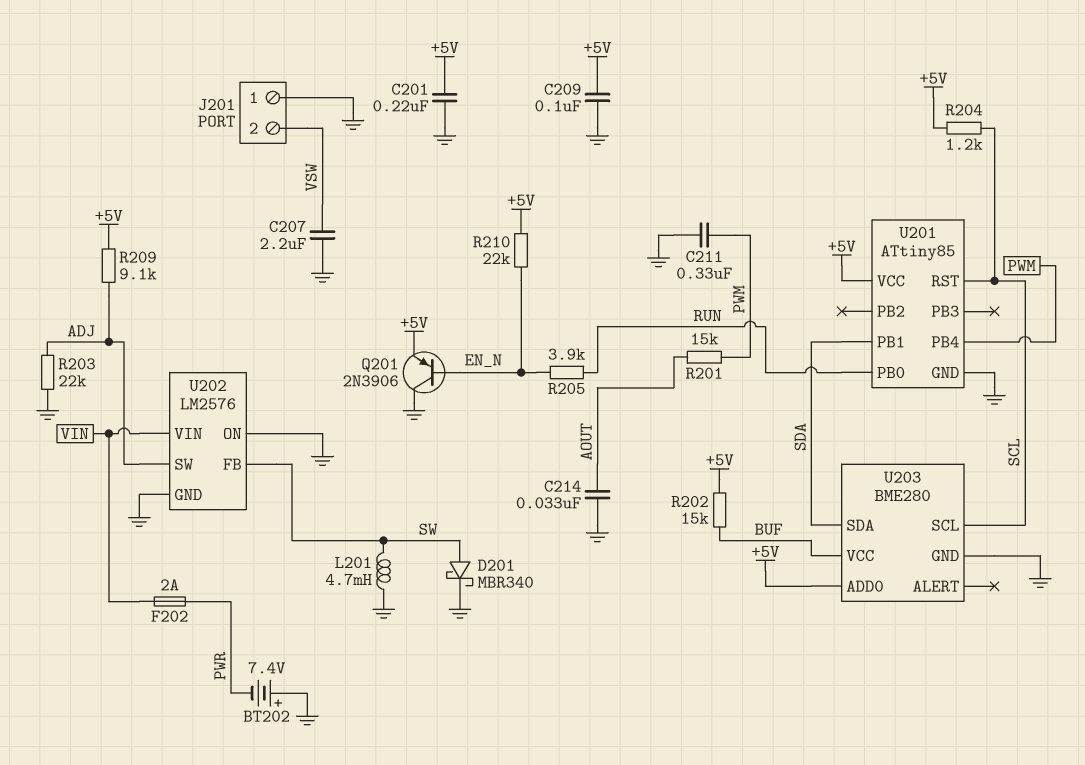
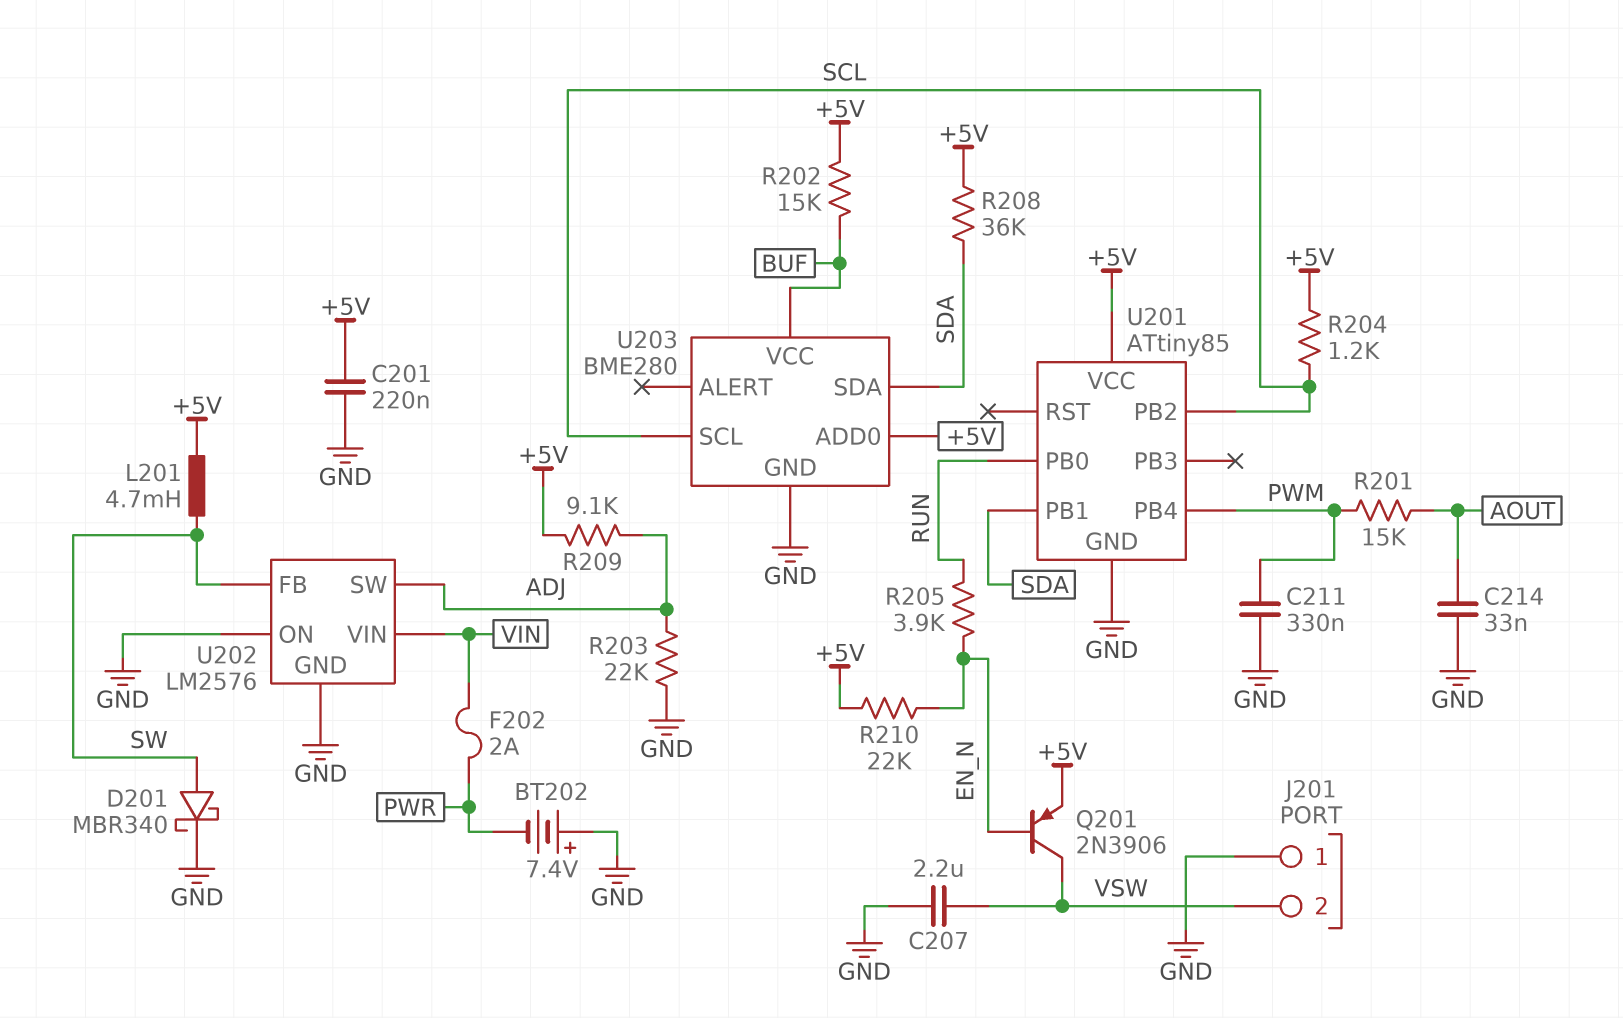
C209: 100nF (+5V, GND) -> none
L201: 4.7mH (GND, SW) -> 4.7mH (+5V, SW)
Q201: PNP 2N3906 (B EN_N, C GND, E +5V) -> PNP 2N3906 (B EN_N, C VSW, E +5V)
R208: none -> 36k (+5V, SDA)
U201 pin PB2: none -> SCL
U201 pin RST: SCL -> none

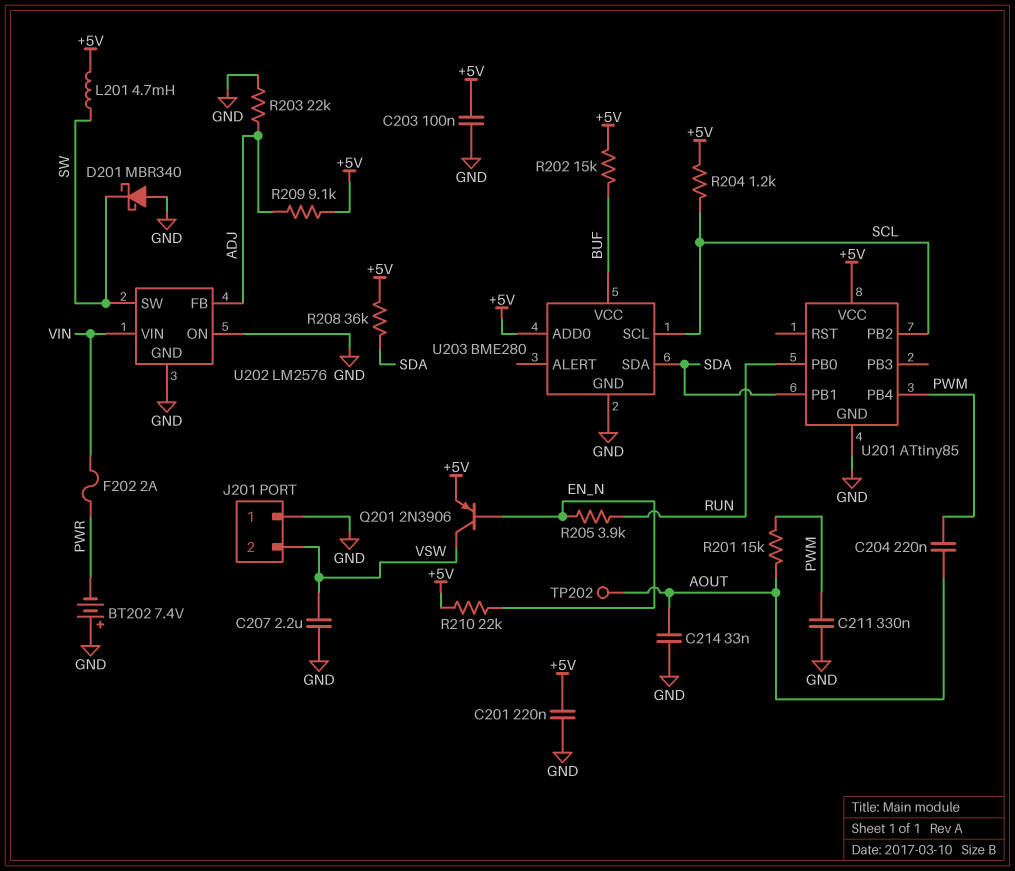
C203: none -> 100nF (+5V, GND)
C204: none -> 220nF (AOUT, PWM)
D201: schottky MBR340 (A SW, K GND) -> schottky MBR340 (A GND, K SW)
TP202: none -> test point (AOUT)
U202 pin FB: SW -> ADJ
U202 pin SW: ADJ -> SW

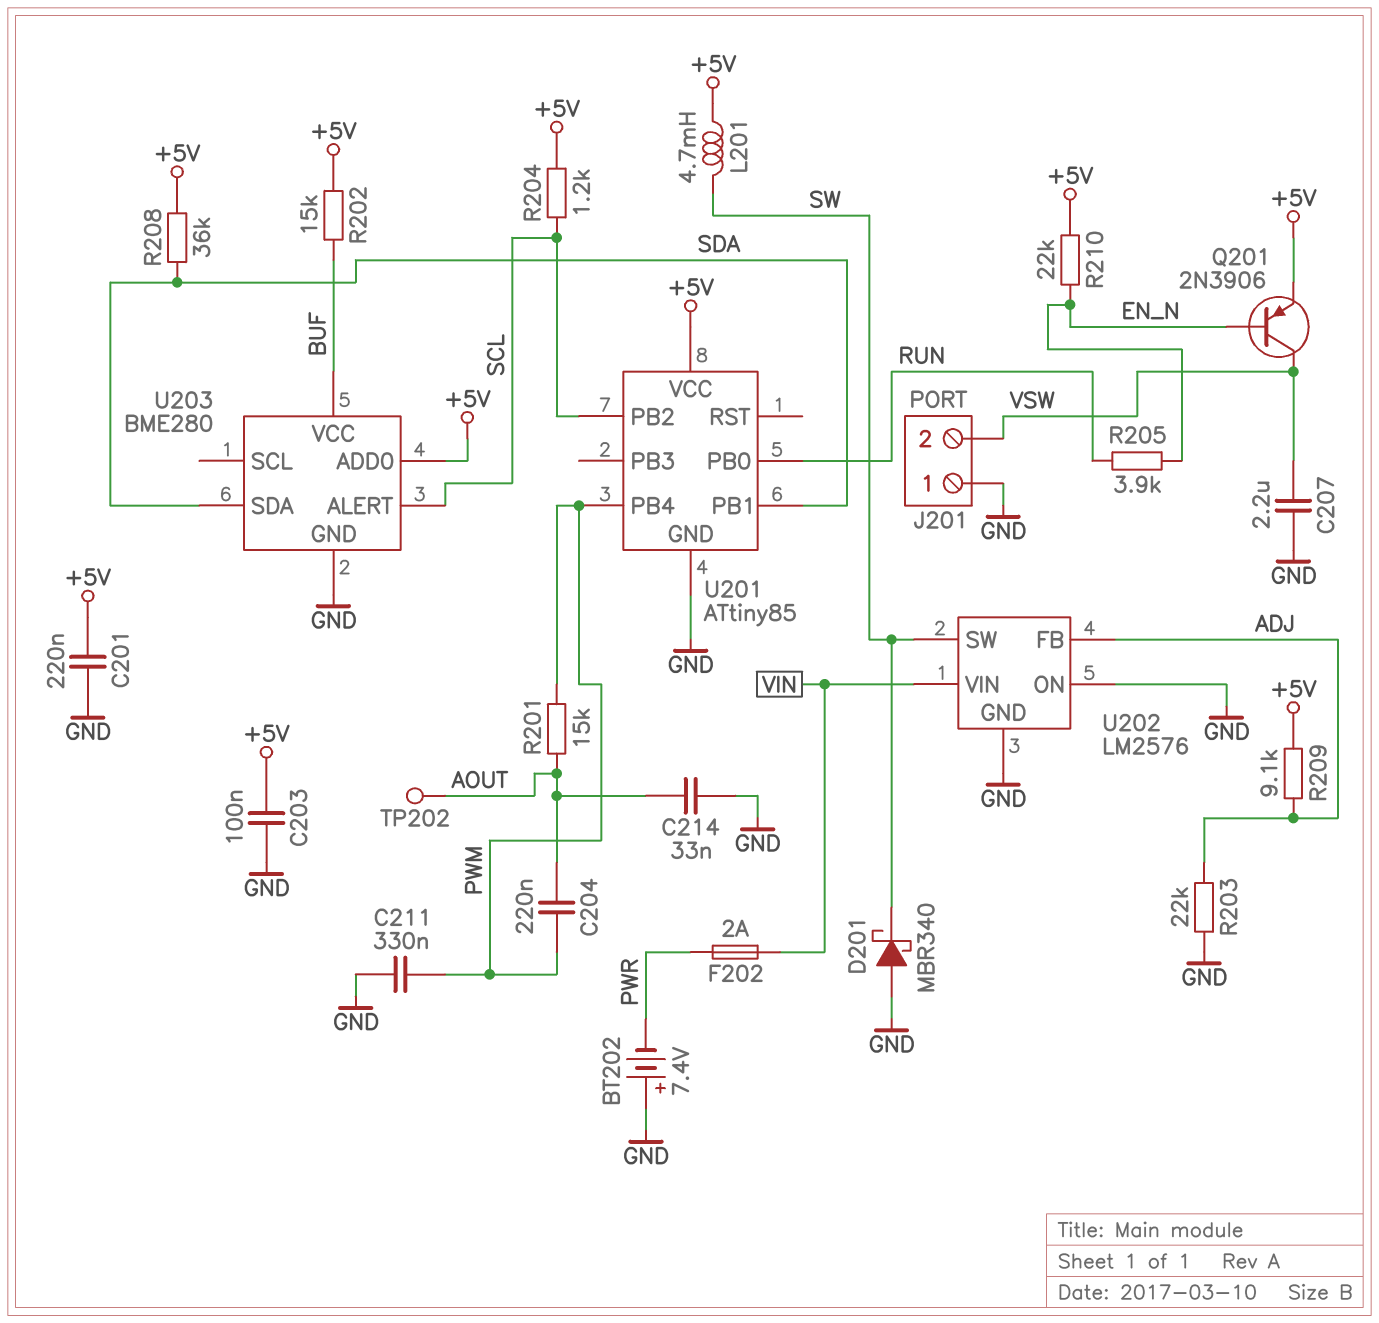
U203 pin ALERT: none -> SCL
U203 pin SCL: SCL -> none

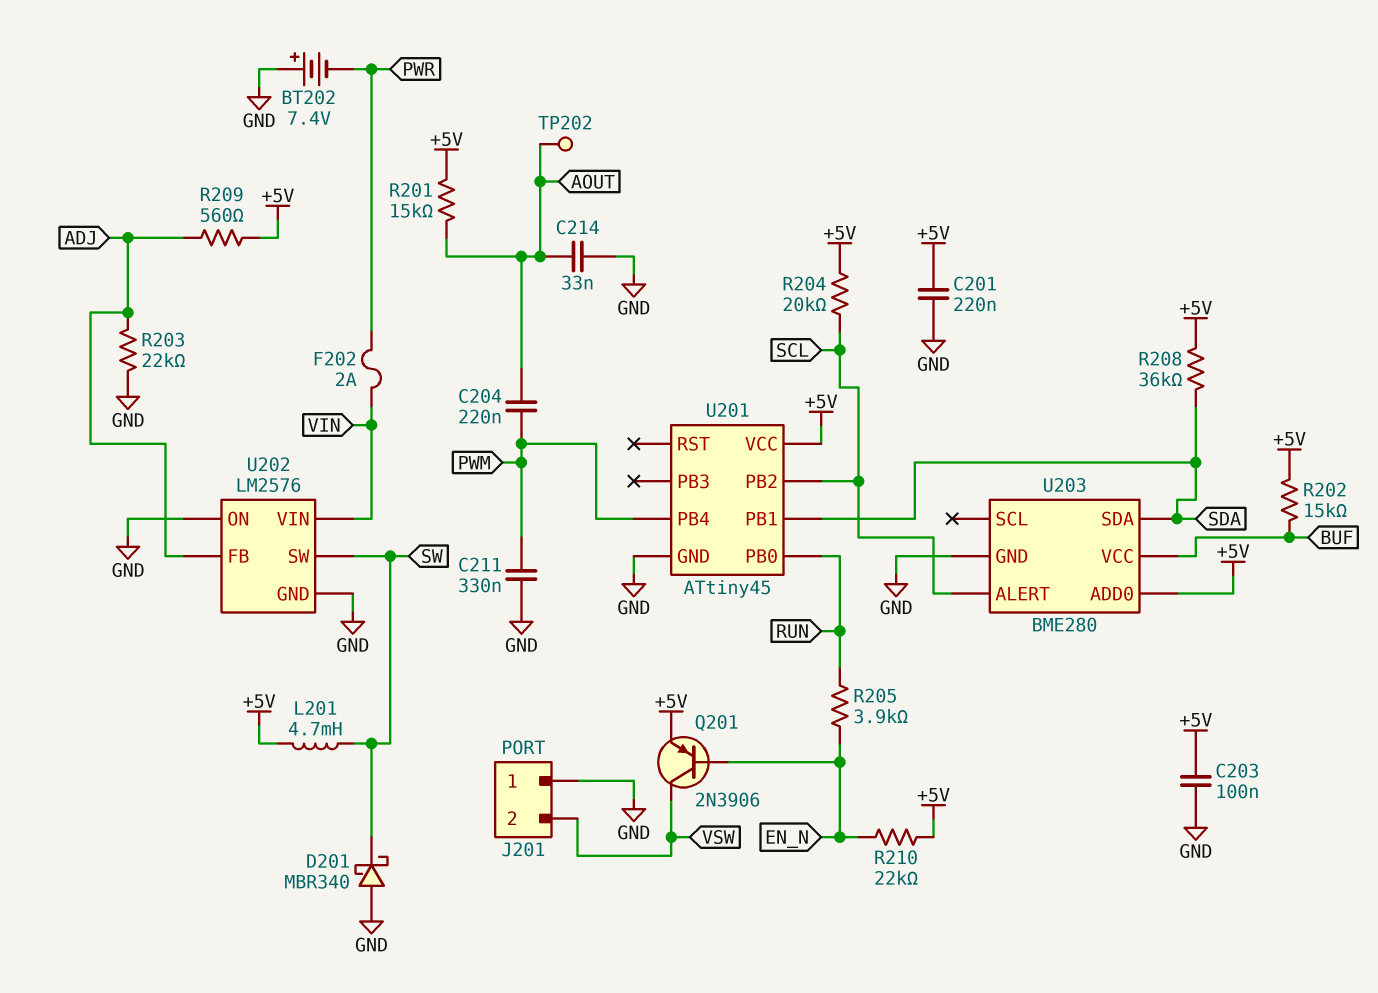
C207: 2.2uF (GND, VSW) -> none
R201: 15k (AOUT, PWM) -> 15k (+5V, AOUT)
R204: 1.2k (+5V, SCL) -> 20k (+5V, SCL)
R209: 9.1k (+5V, ADJ) -> 560 (+5V, ADJ)
U201: ATtiny85 -> ATtiny45

